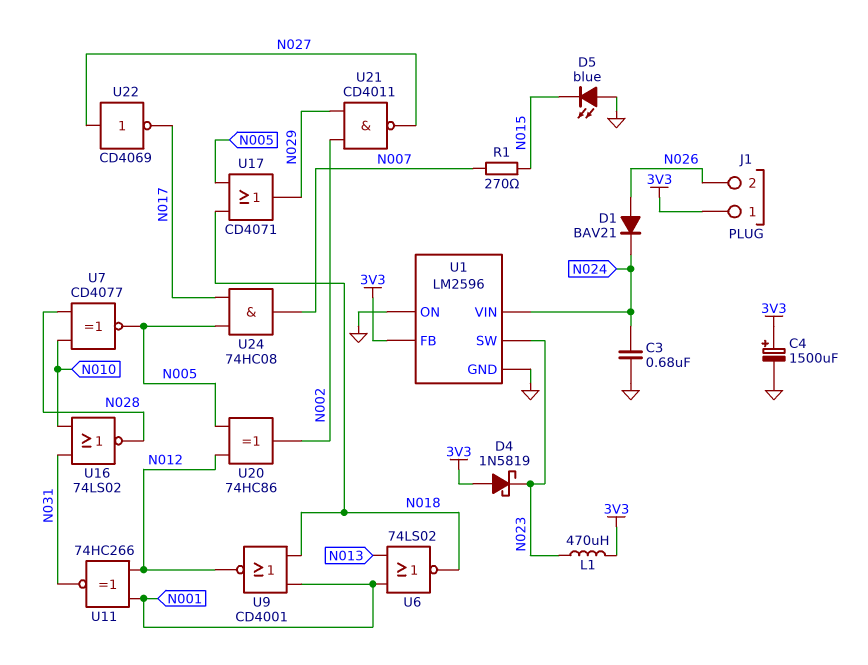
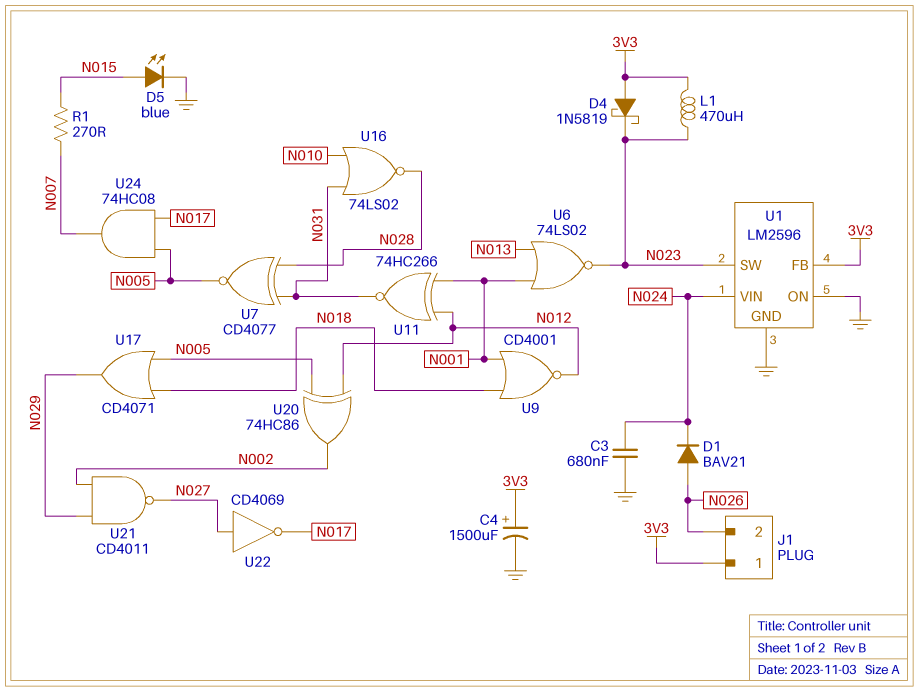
D5: LED blue (A GND, K N015) -> LED blue (A N015, K GND)
U6: NOR 74LS02 (in N001, in N013, out N018) -> NOR 74LS02 (in N001, in N013, out N023)
U7: XNOR CD4077 (in N010, in N028, out N005) -> XNOR CD4077 (in N028, in N031, out N005)

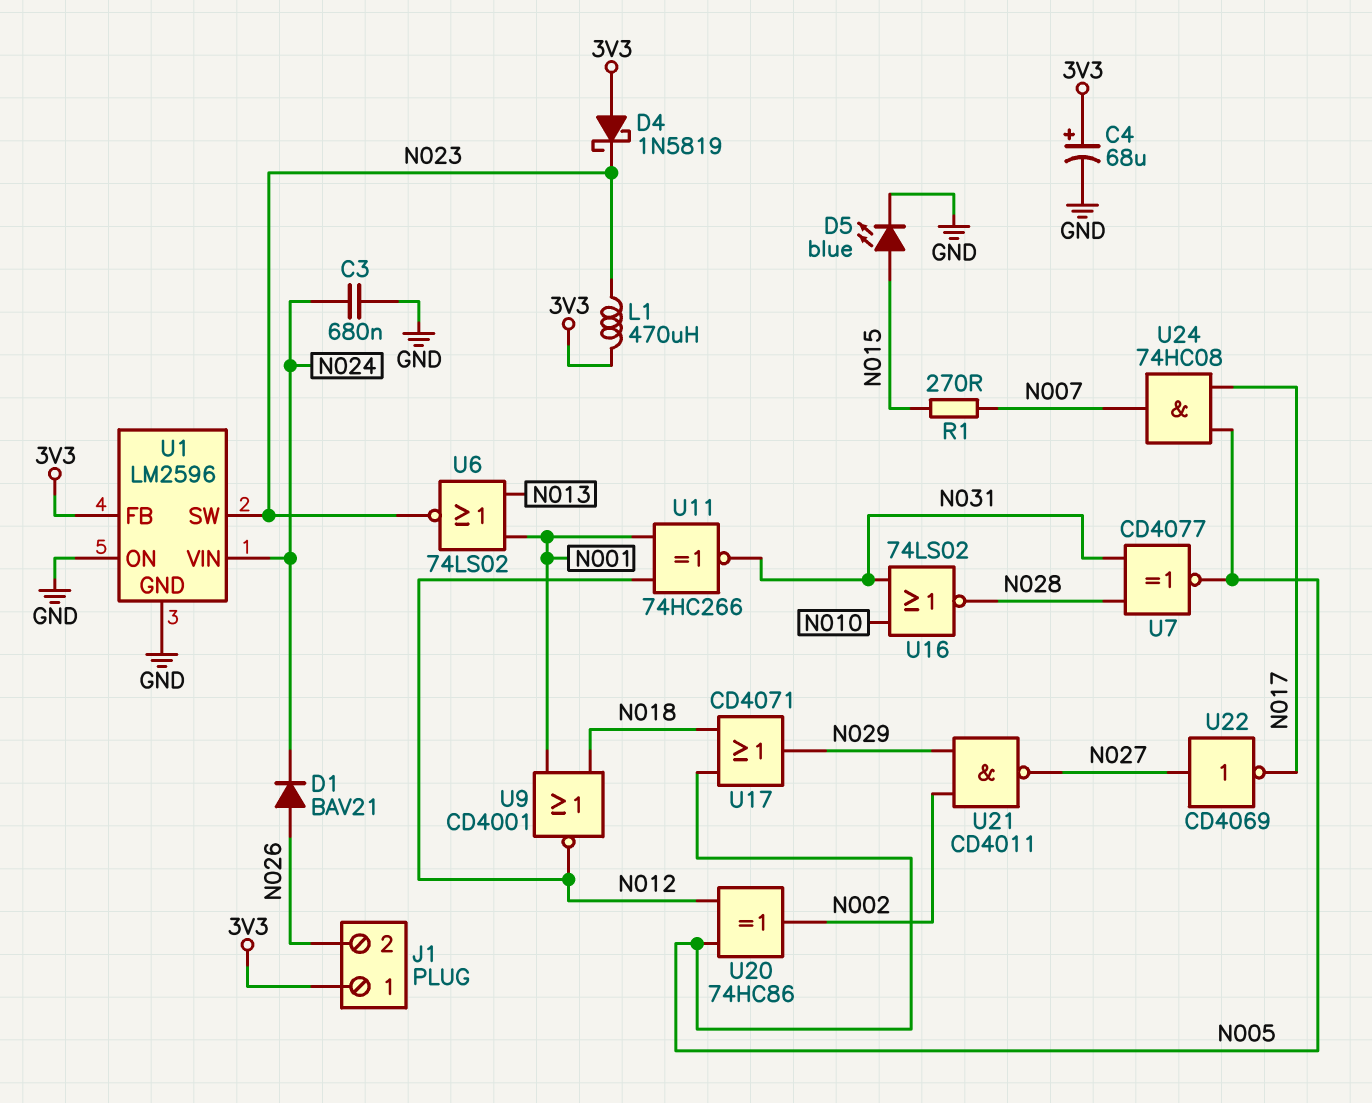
C4: 1500uF (plus 3V3, minus GND) -> 68uF (plus 3V3, minus GND)

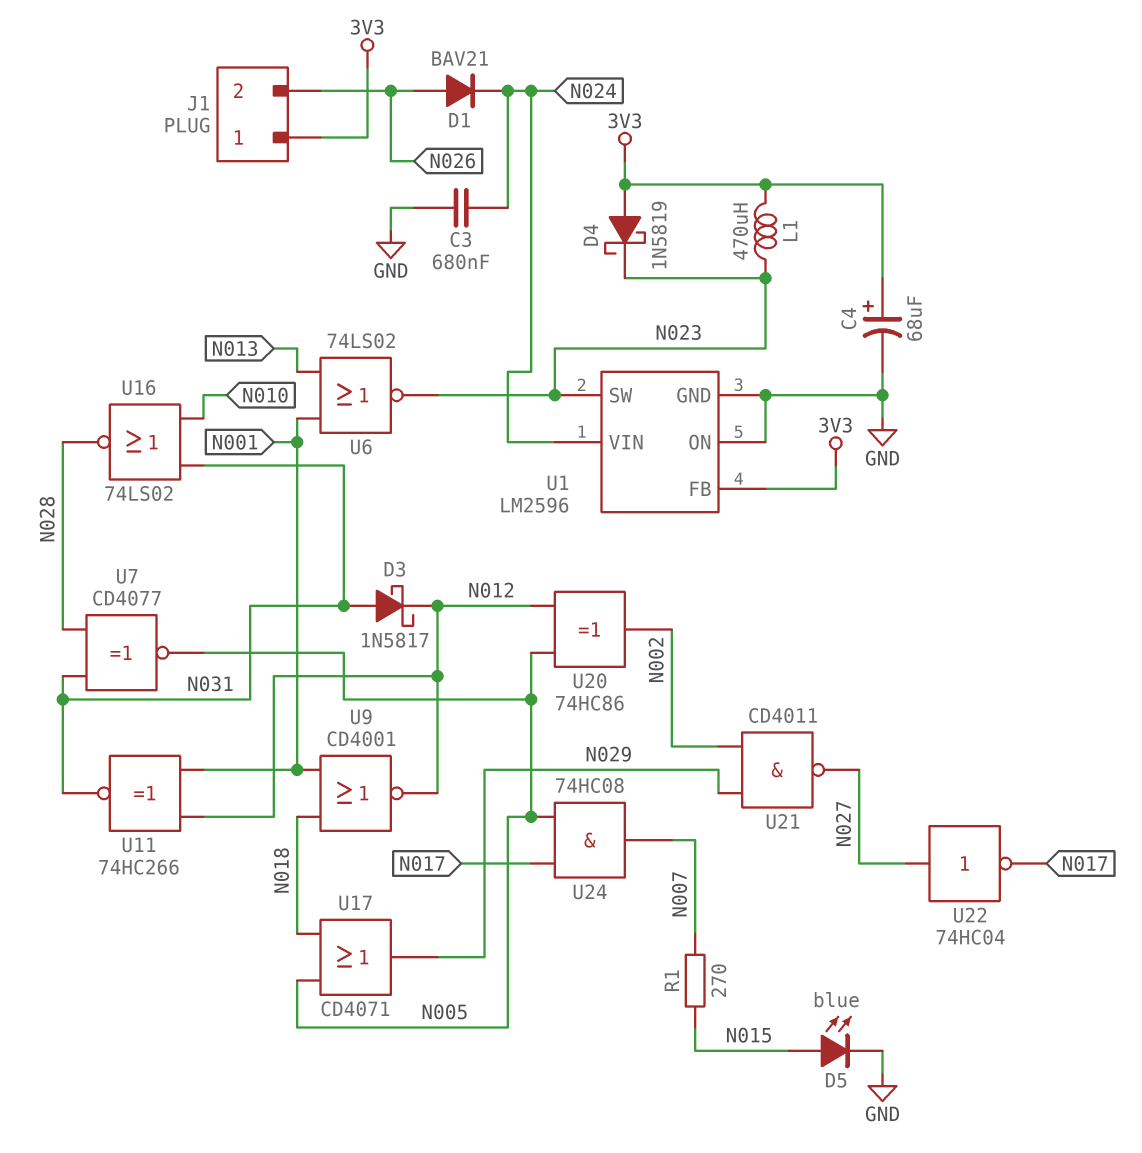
D3: none -> schottky 1N5817 (A N031, K N012)
U22: NOT CD4069 (in N027, out N017) -> NOT 74HC04 (in N027, out N017)

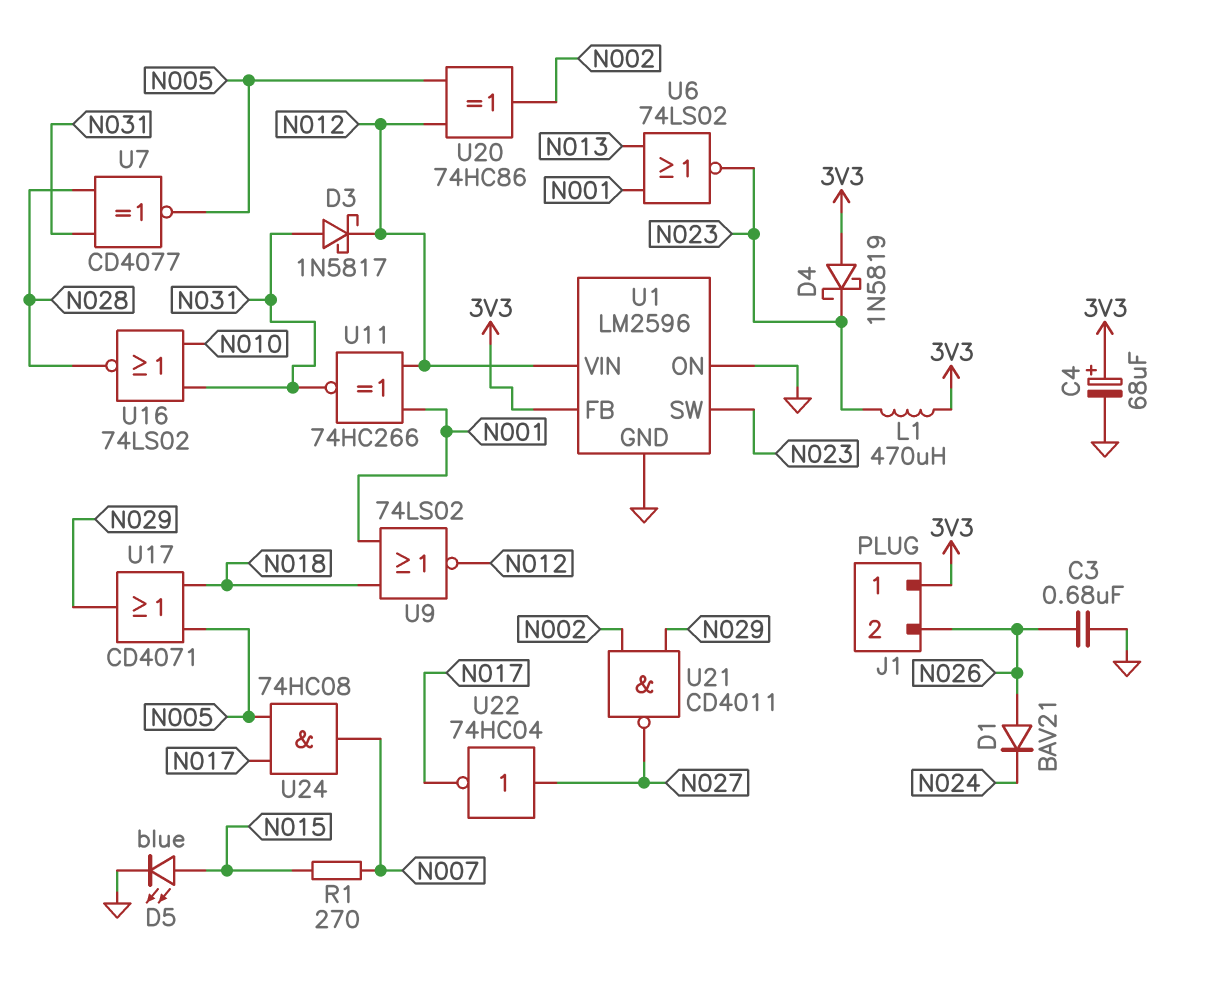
C3: 680nF (GND, N024) -> 680nF (GND, N026)
U1 pin VIN: N024 -> N012
U9: NOR CD4001 (in N001, in N018, out N012) -> NOR 74LS02 (in N001, in N018, out N012)

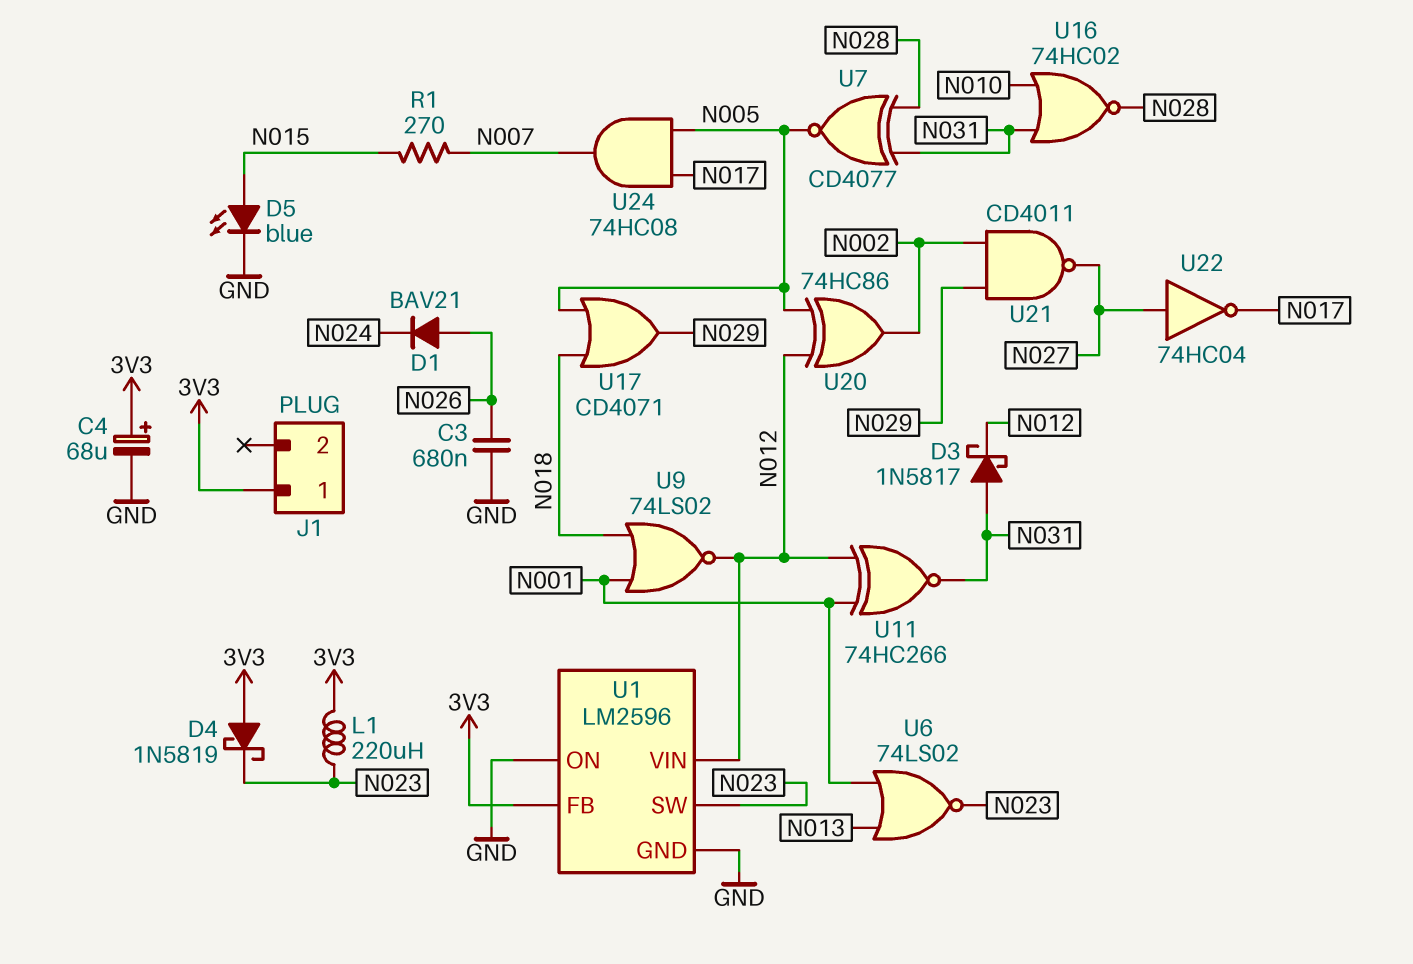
J1 pin 2: N026 -> none
L1: 470uH (3V3, N023) -> 220uH (3V3, N023)
U16: NOR 74LS02 (in N010, in N031, out N028) -> NOR 74HC02 (in N010, in N031, out N028)

